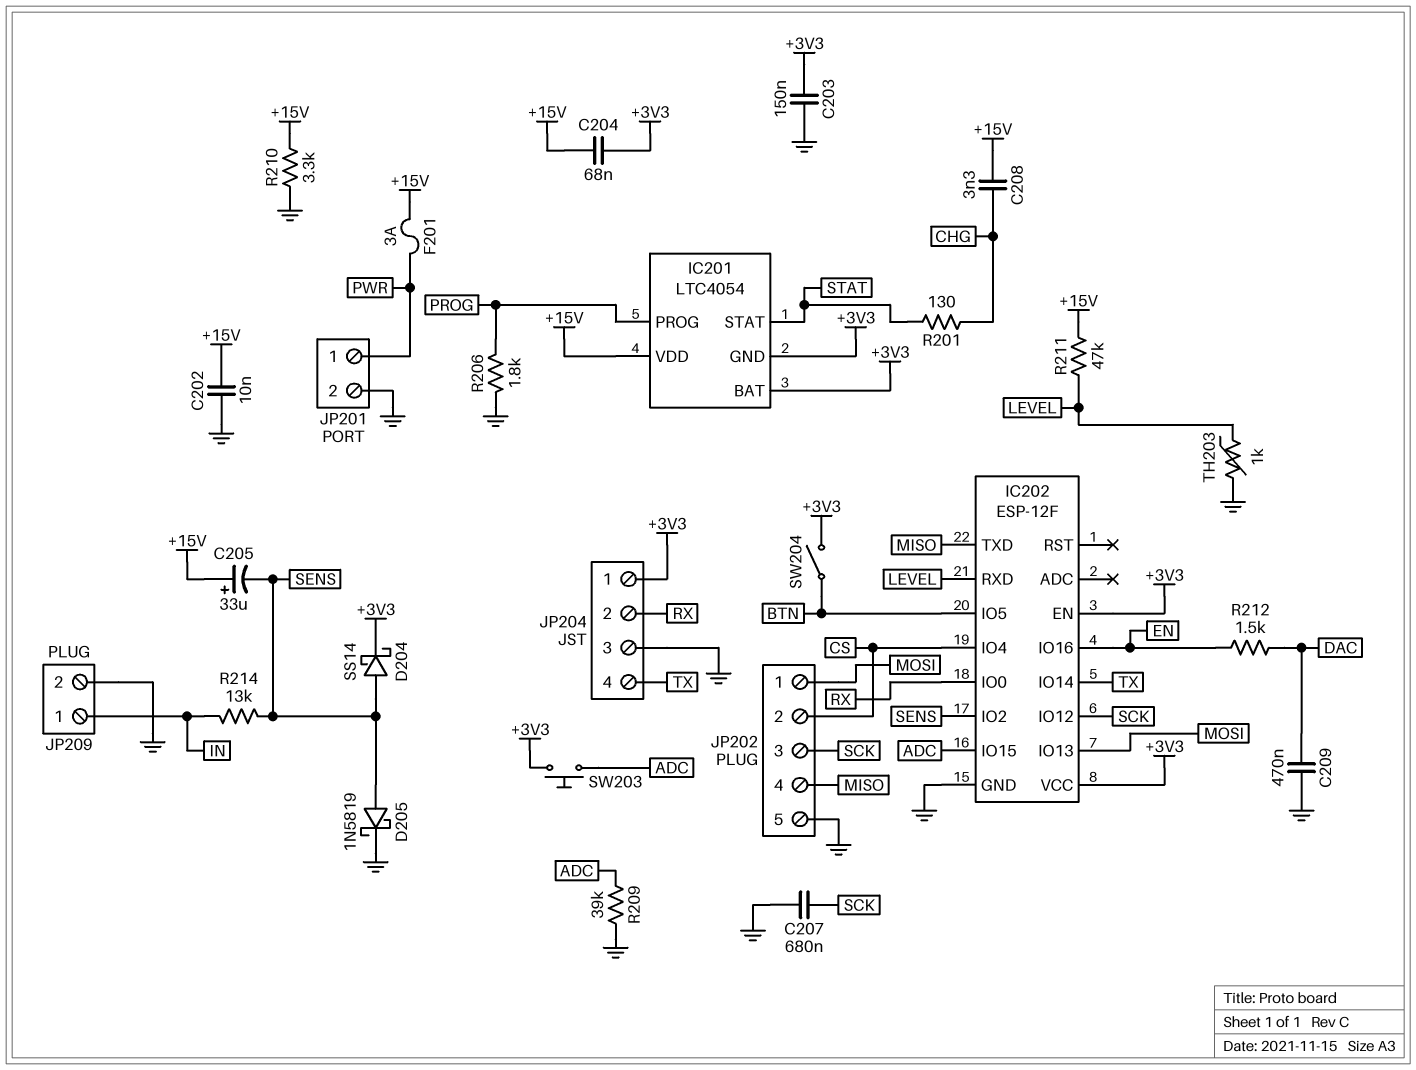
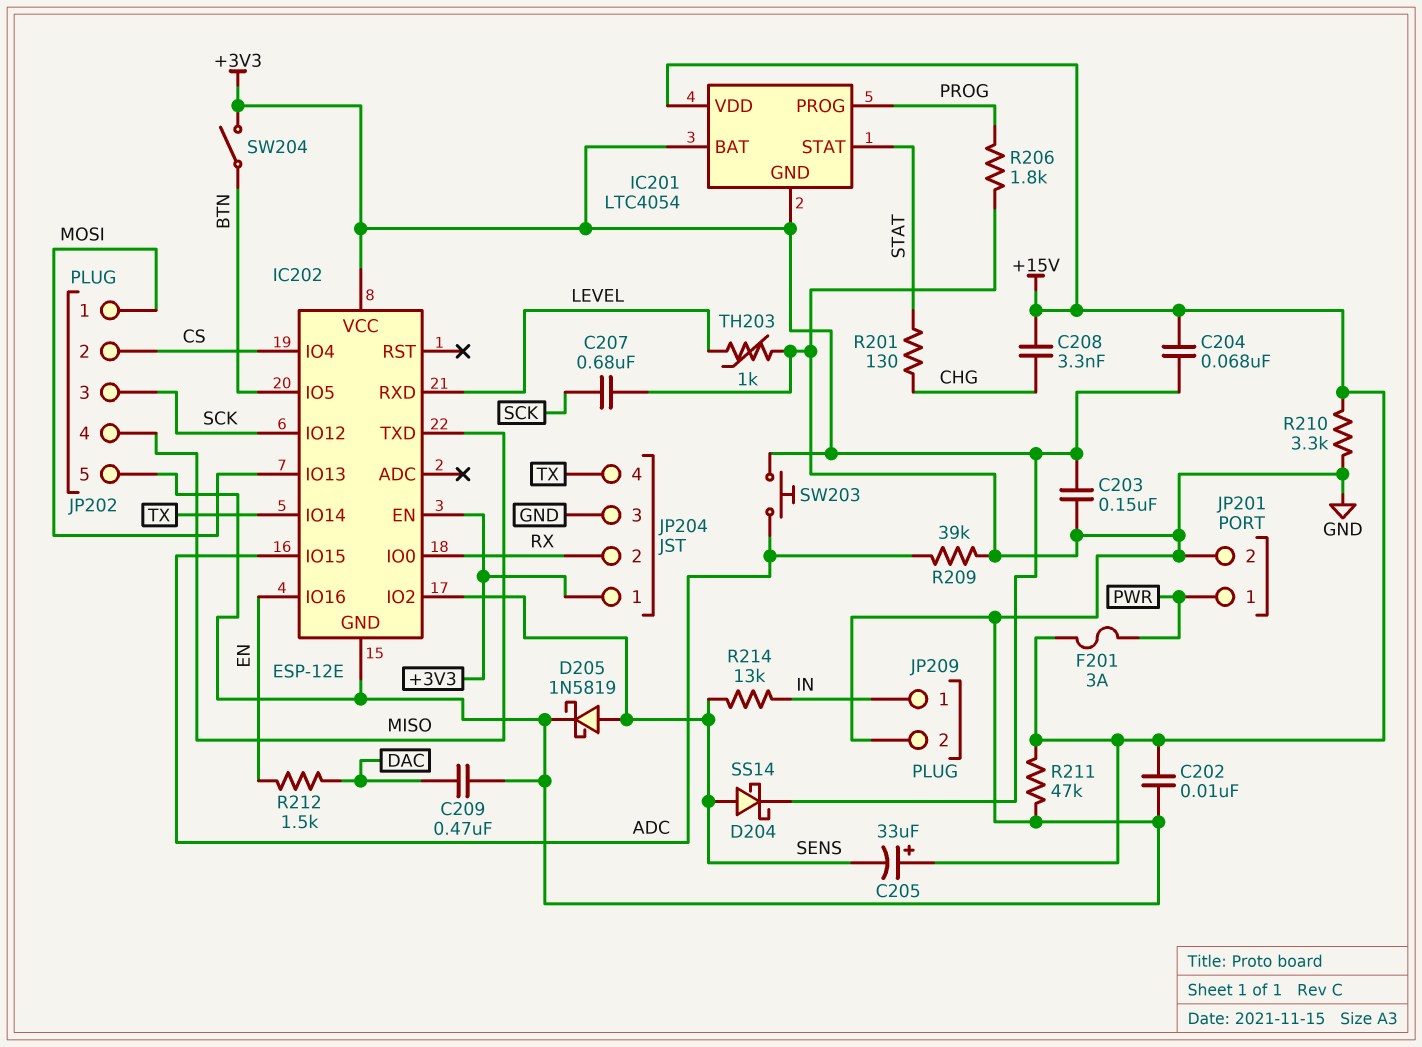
IC202: ESP-12F -> ESP-12E
R211: 47k (+15V, LEVEL) -> 47k (+15V, GND)

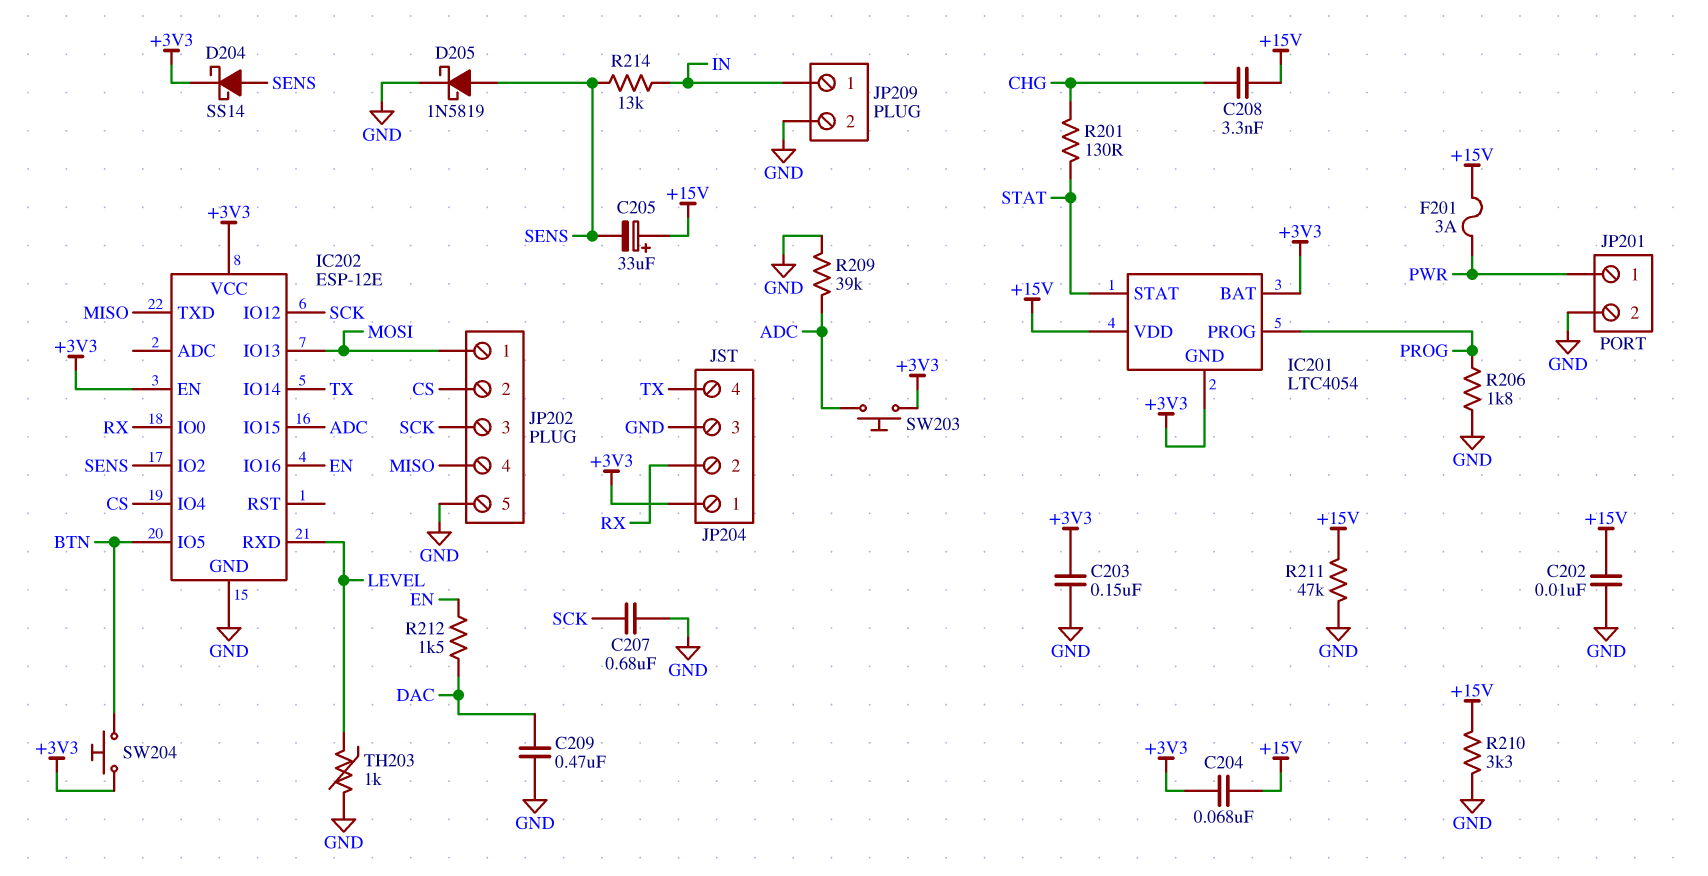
SW204: switch (+3V3, BTN) -> button (+3V3, BTN)

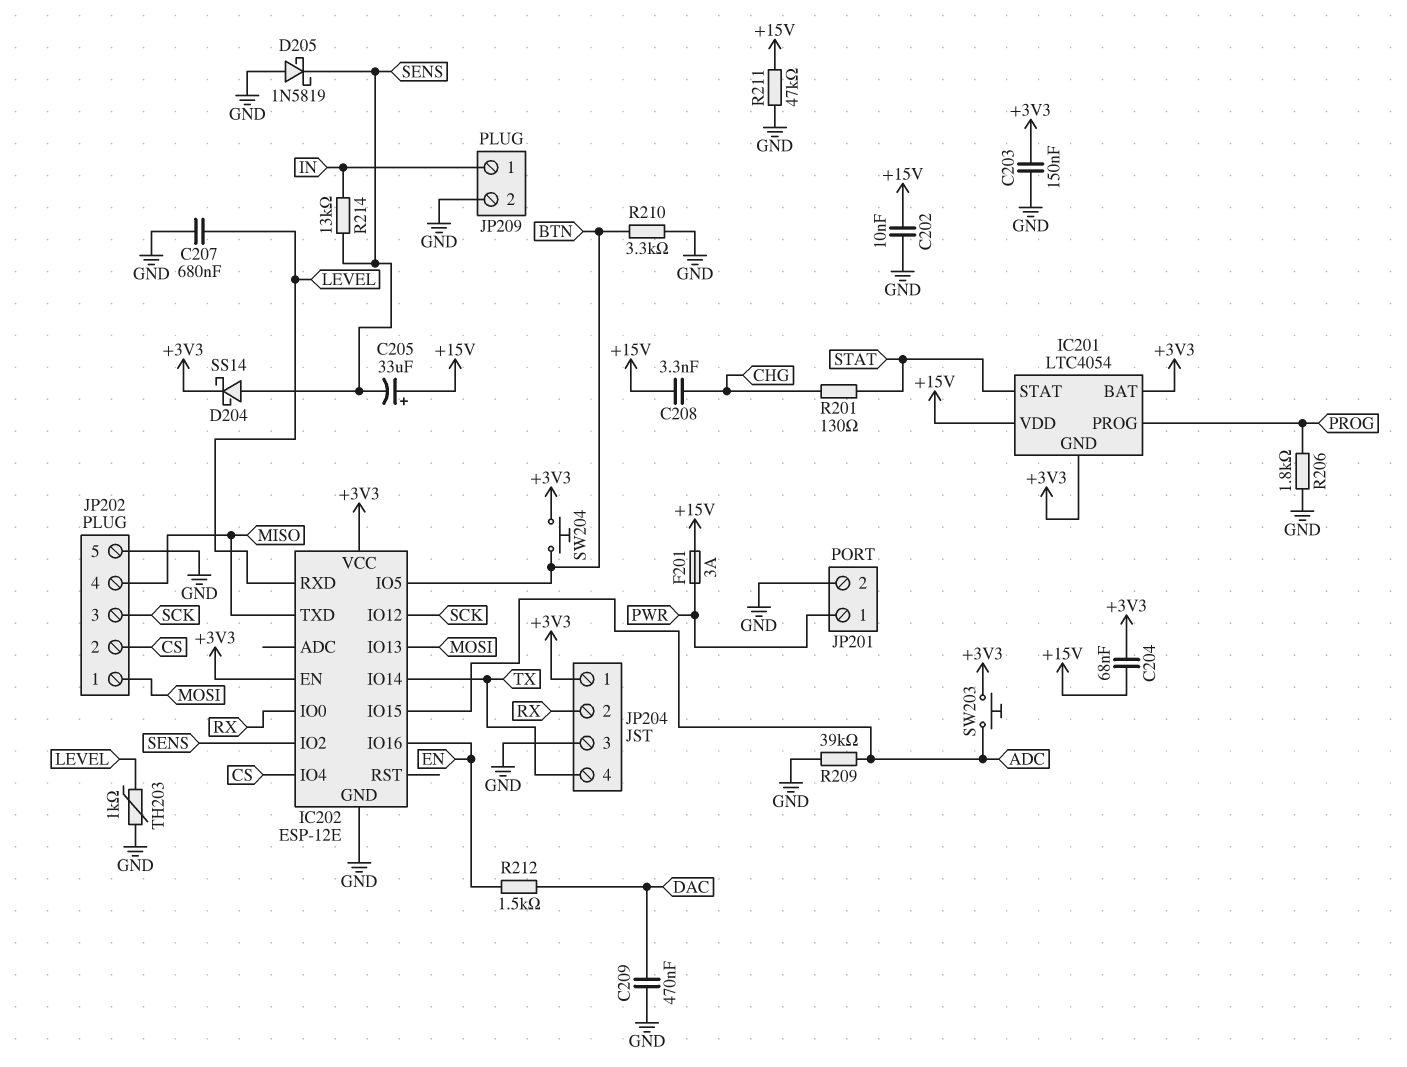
C207: 680nF (GND, SCK) -> 680nF (GND, LEVEL)
D205: schottky 1N5819 (A SENS, K GND) -> schottky 1N5819 (A GND, K SENS)
R210: 3.3k (+15V, GND) -> 3.3k (BTN, GND)

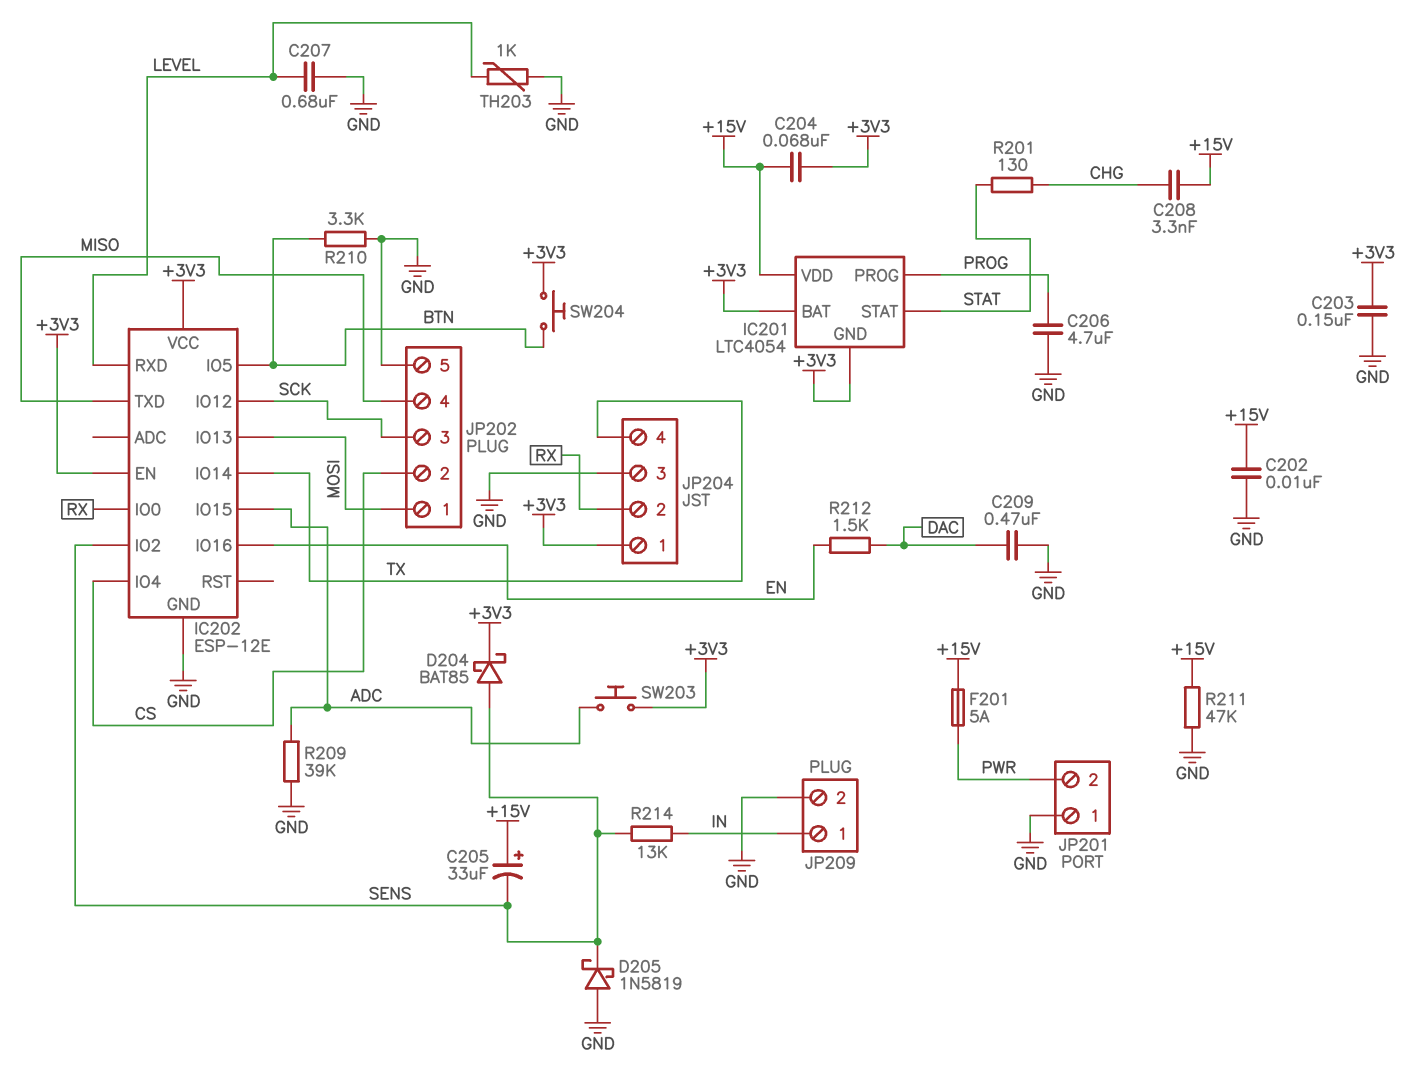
C206: none -> 4.7uF (GND, PROG)
D204: schottky SS14 (A SENS, K +3V3) -> schottky BAT85 (A SENS, K +3V3)
F201: 3A (+15V, PWR) -> 5A (+15V, PWR)
JP201 pin 1: PWR -> GND
JP201 pin 2: GND -> PWR
R206: 1.8k (GND, PROG) -> none

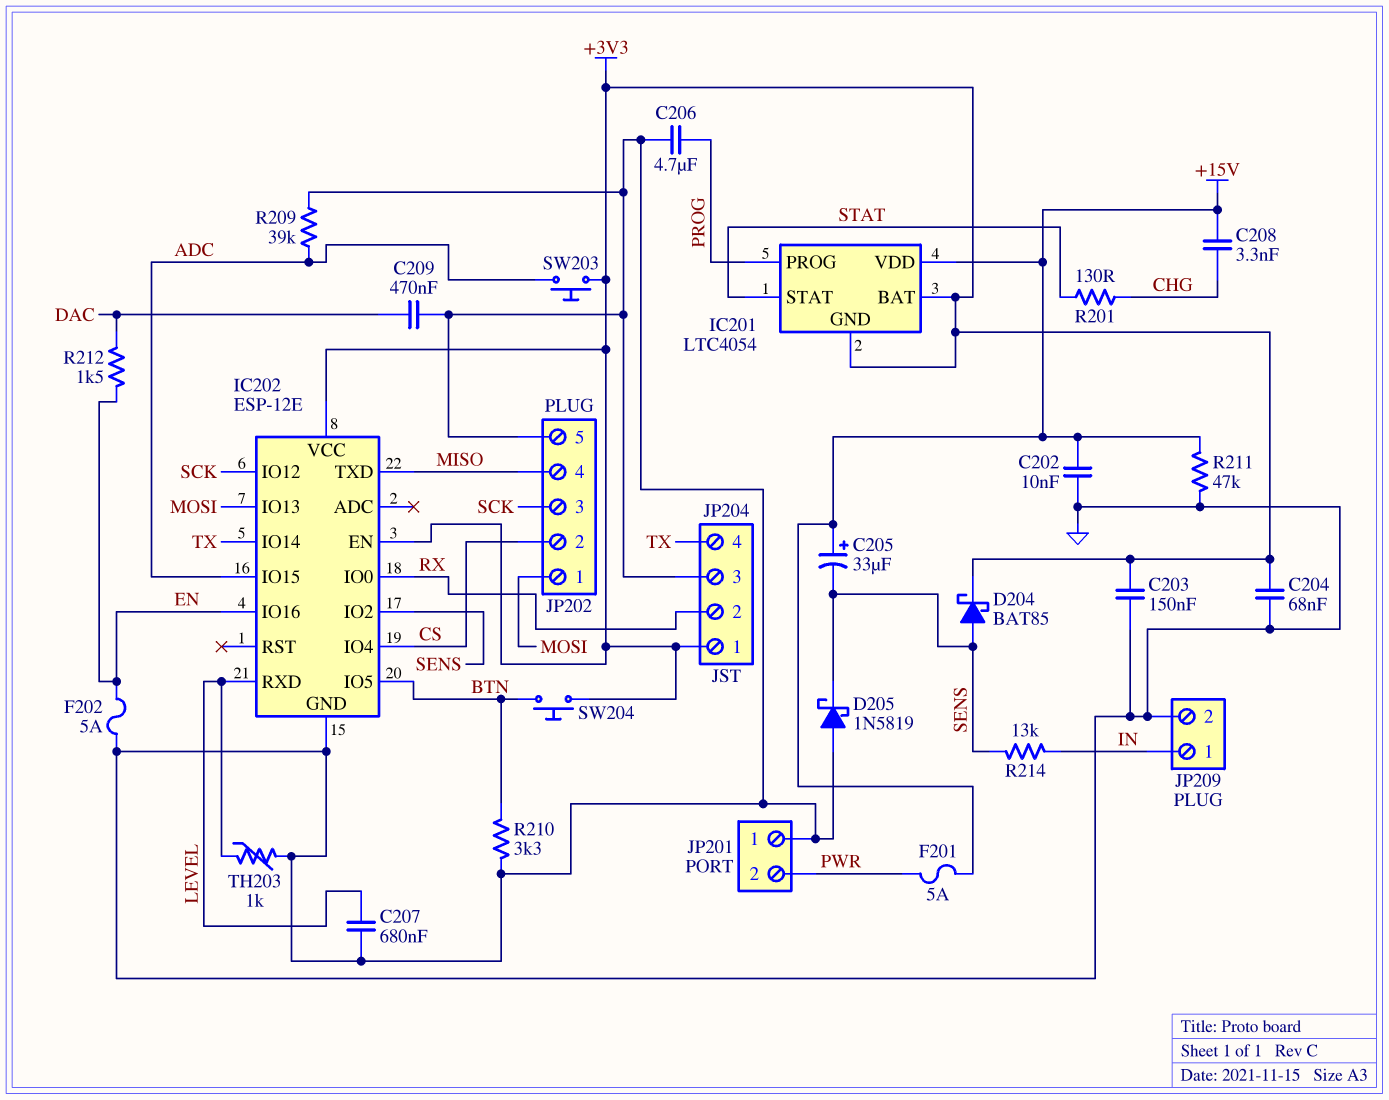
C204: 68nF (+3V3, +15V) -> 68nF (+3V3, GND)
F202: none -> 5A (EN, GND)

